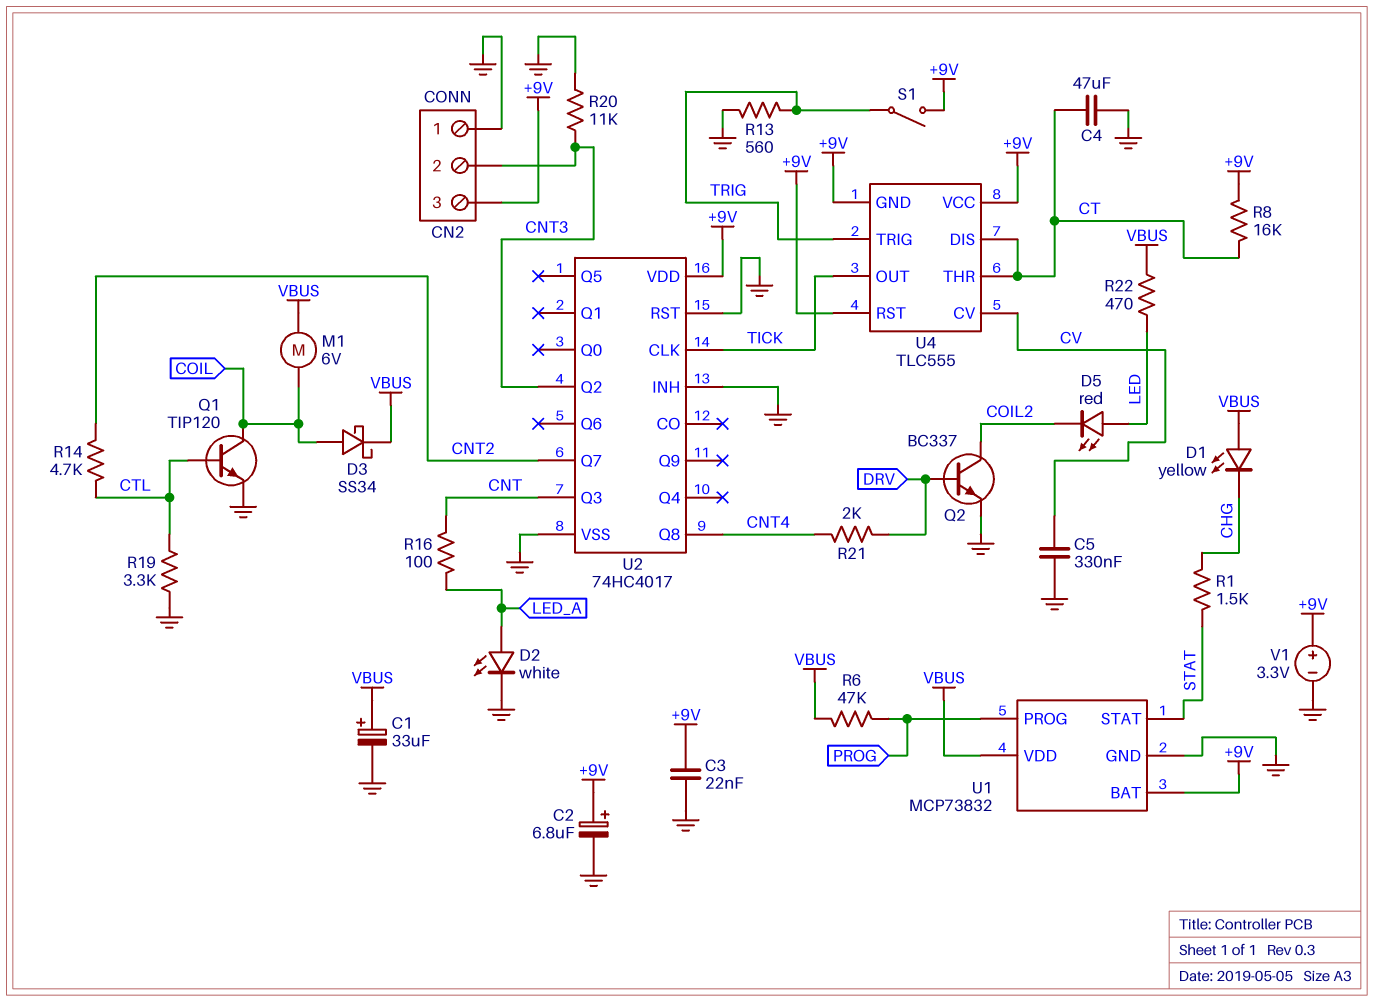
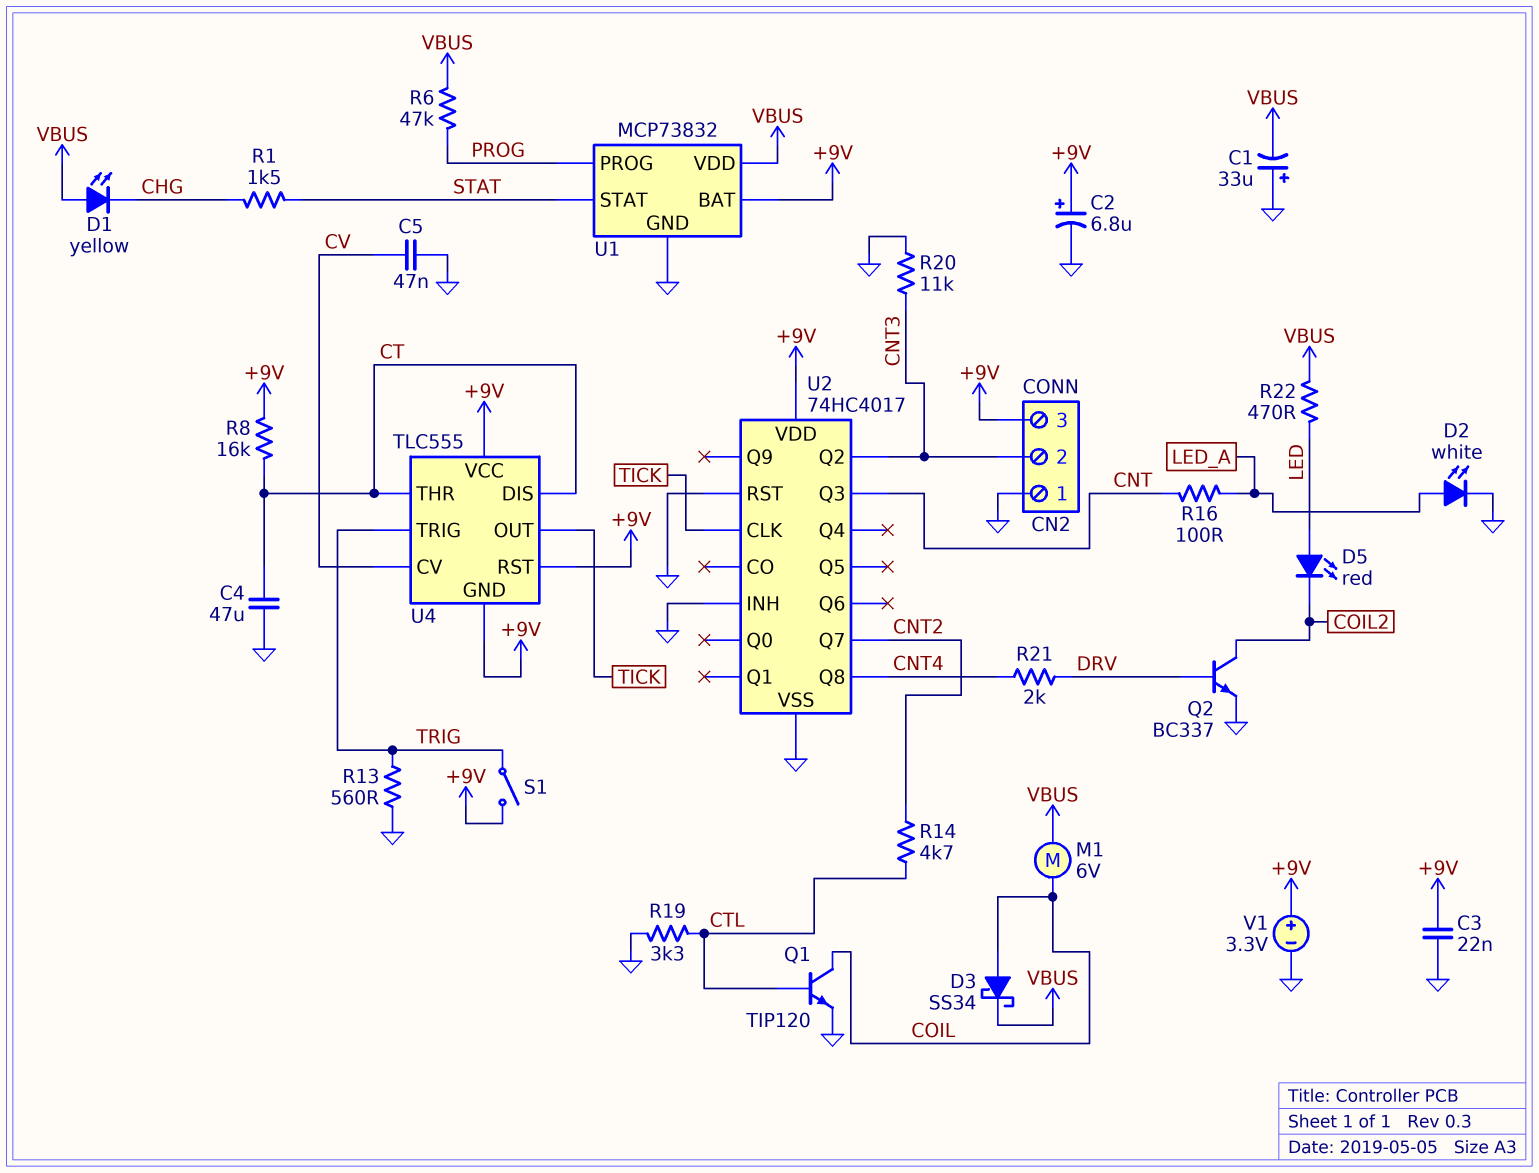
C1: 33uF (plus VBUS, minus GND) -> 33uF (plus GND, minus VBUS)
C5: 330nF (CV, GND) -> 47nF (CV, GND)

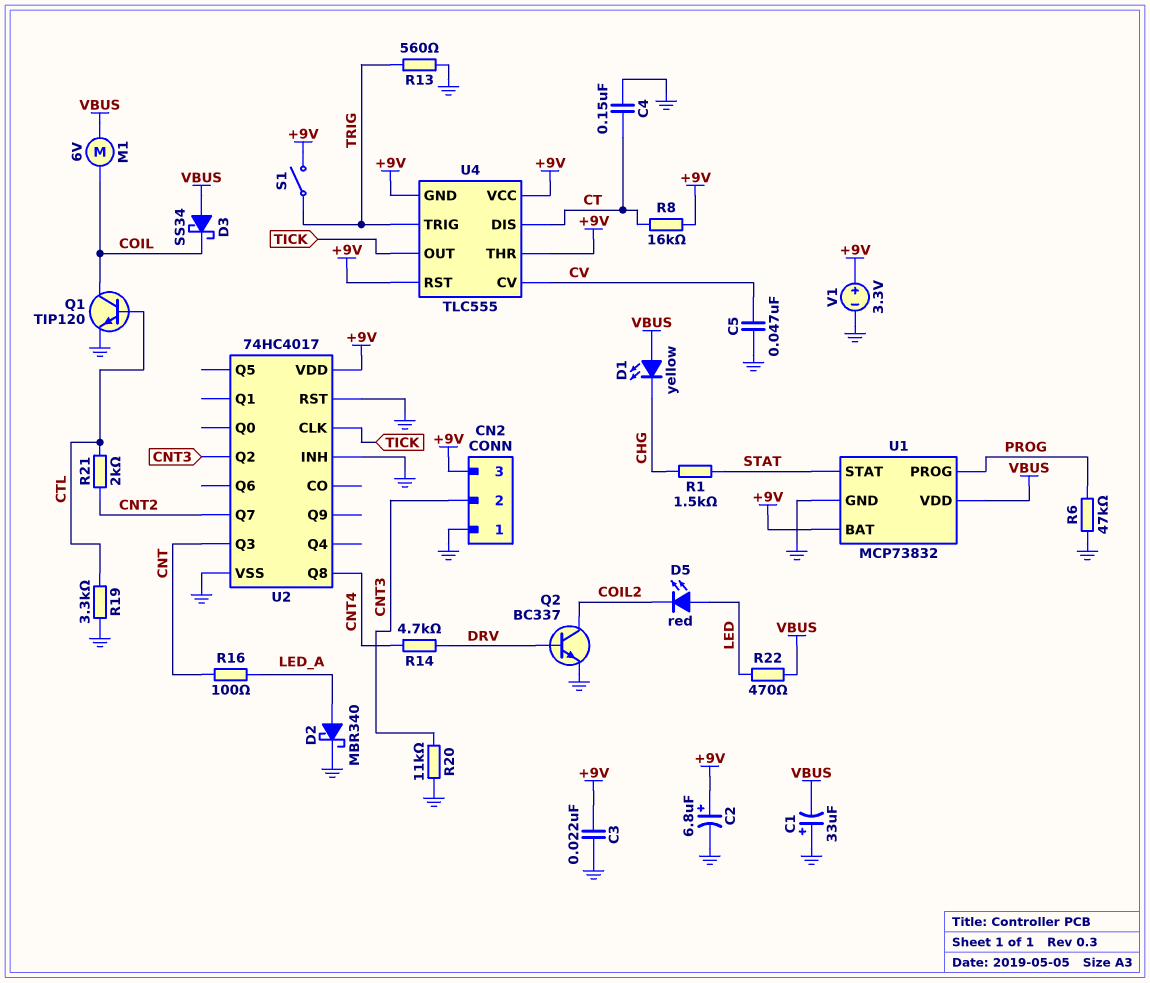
C4: 47uF (CT, GND) -> 150nF (CT, GND)
D2: LED white (A LED_A, K GND) -> schottky MBR340 (A LED_A, K GND)
D3: schottky SS34 (A COIL, K VBUS) -> schottky SS34 (A VBUS, K COIL)
R6: 47k (PROG, VBUS) -> 47k (GND, PROG)
R14: 4.7k (CNT2, CTL) -> 4.7k (CNT4, DRV)
R21: 2k (CNT4, DRV) -> 2k (CNT2, CTL)
U4 pin THR: CT -> +9V

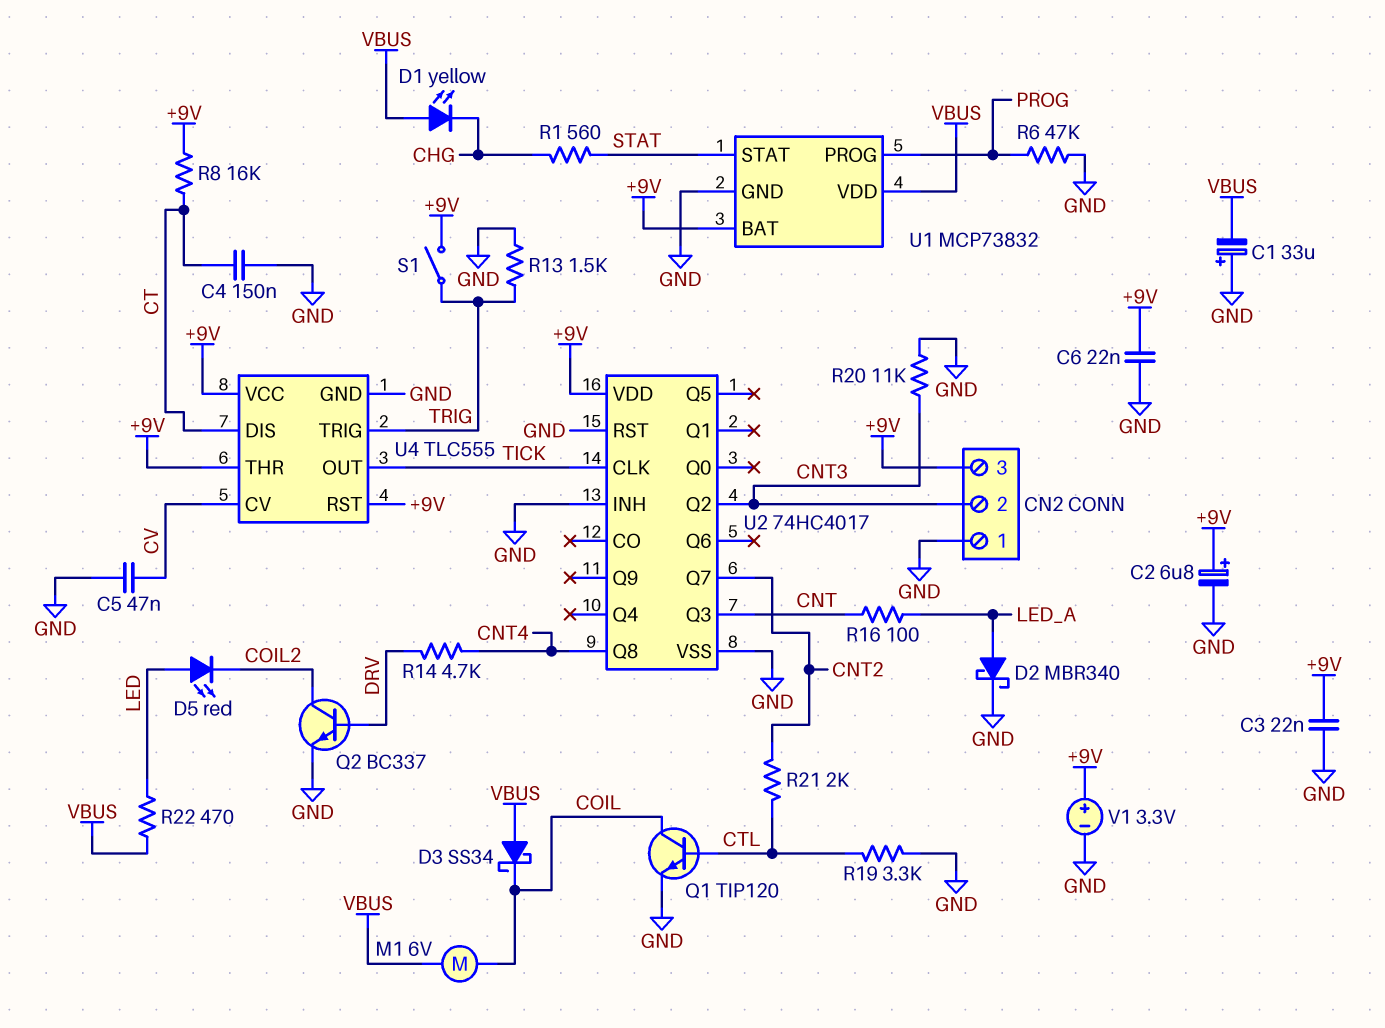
C6: none -> 22nF (+9V, GND)
R1: 1.5k (CHG, STAT) -> 560 (CHG, STAT)
R13: 560 (GND, TRIG) -> 1.5k (GND, TRIG)
U4 pin GND: +9V -> GND

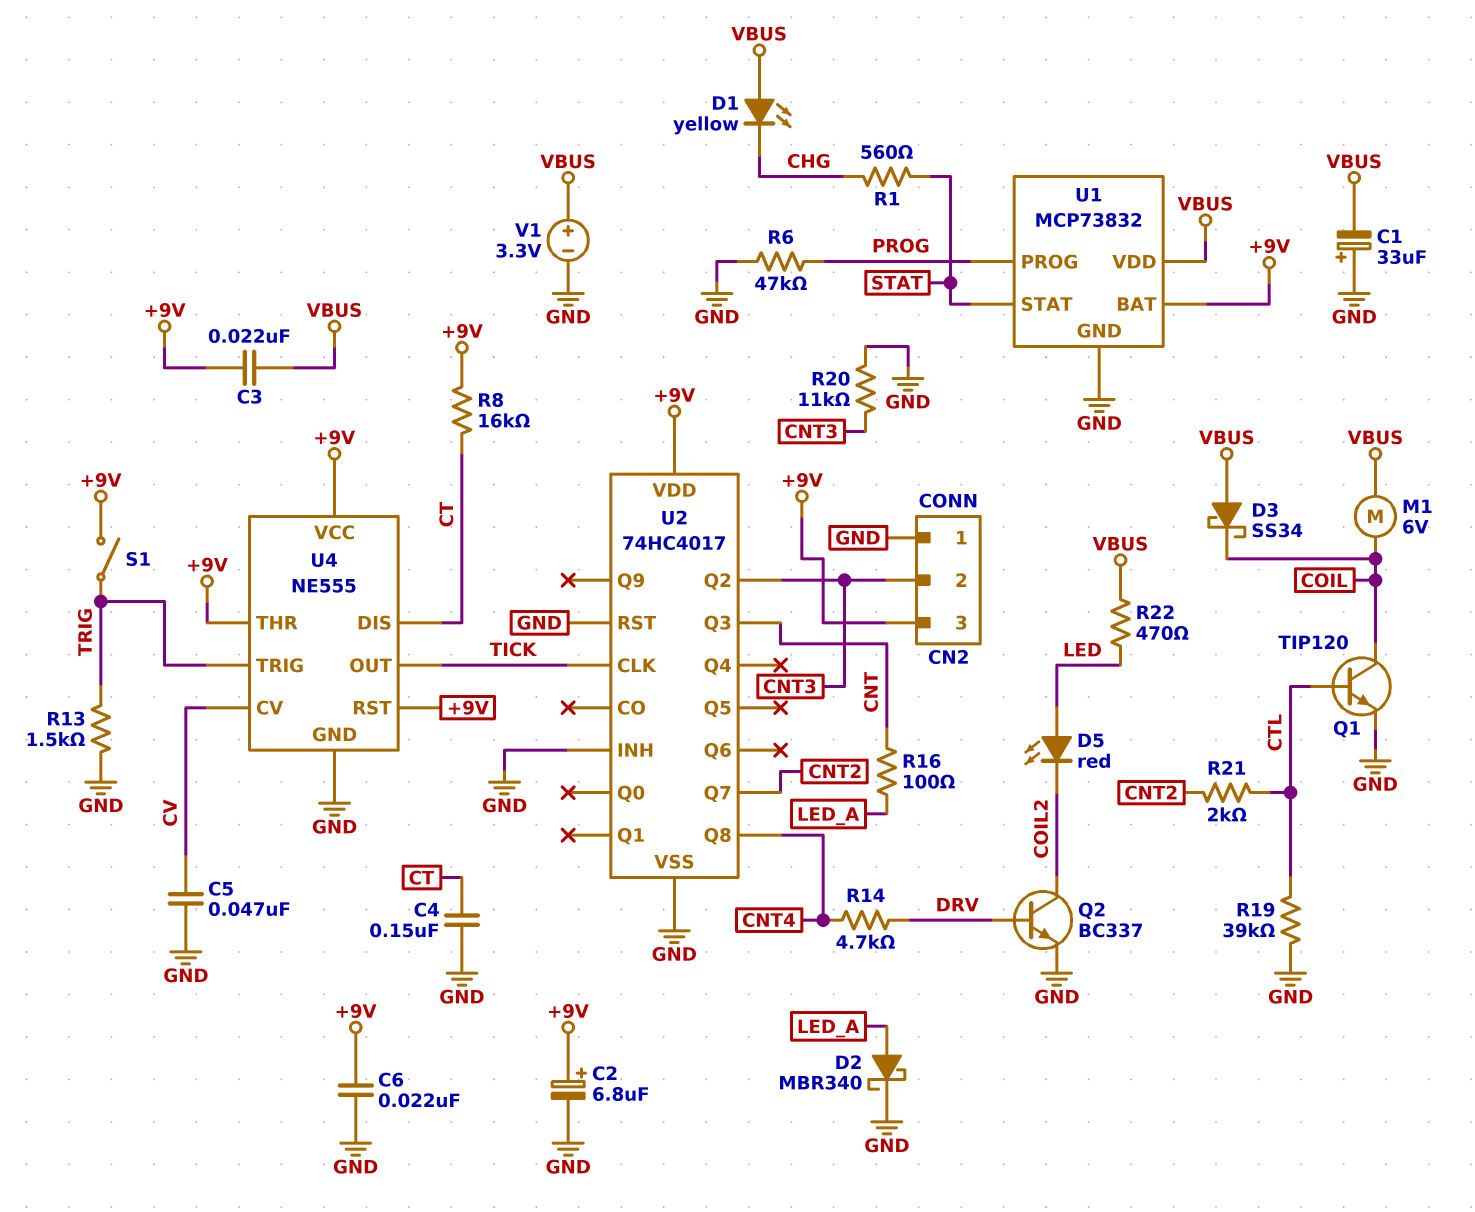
C3: 22nF (+9V, GND) -> 22nF (+9V, VBUS)
R19: 3.3k (CTL, GND) -> 39k (CTL, GND)
U4: TLC555 -> NE555
V1: 3.3V (plus +9V, minus GND) -> 3.3V (plus VBUS, minus GND)

